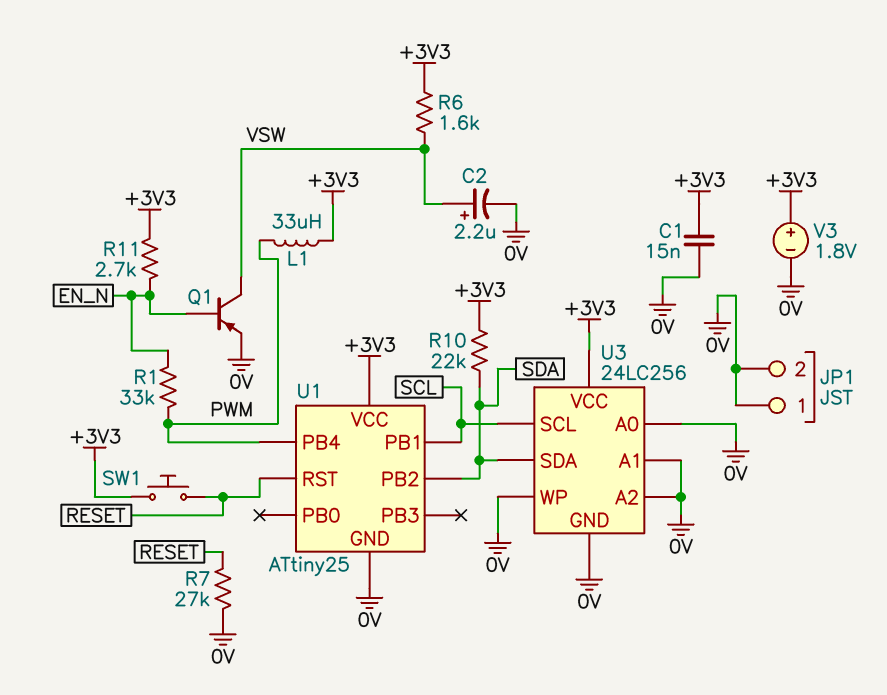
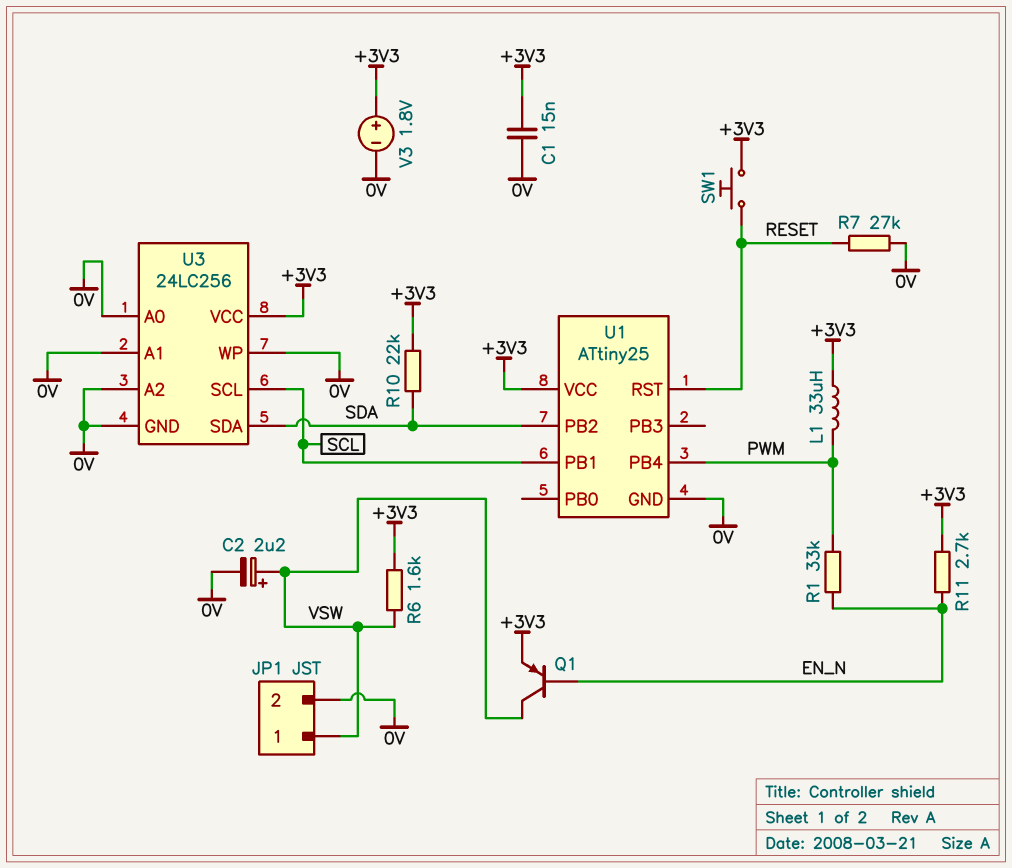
JP1 pin 1: 0V -> VSW
Q1: PNP (B EN_N, C VSW, E 0V) -> PNP (B EN_N, C VSW, E +3V3)

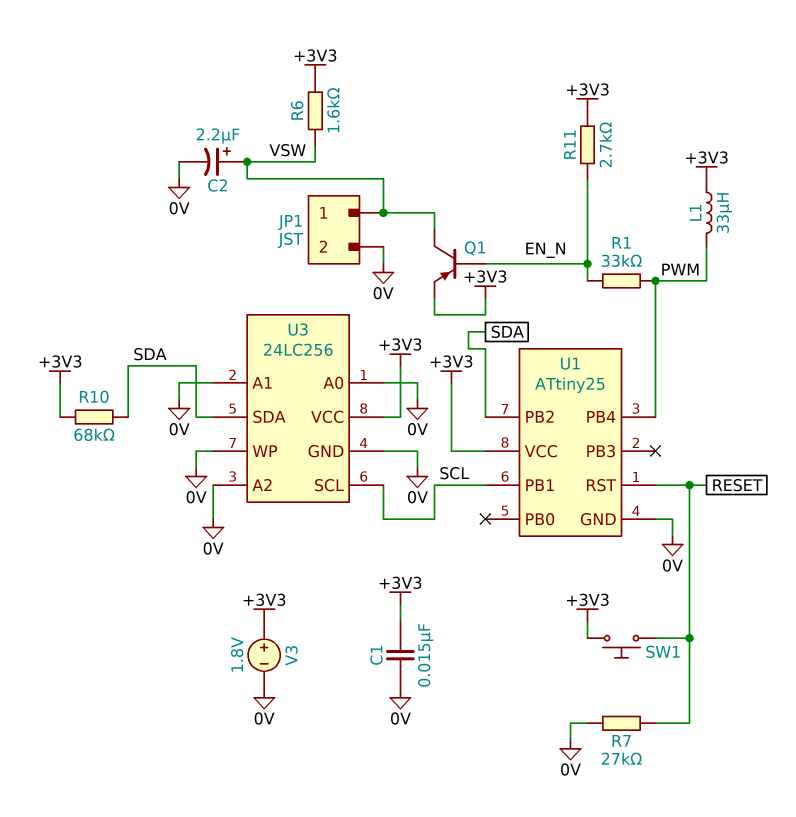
R10: 22k (+3V3, SDA) -> 68k (+3V3, SDA)

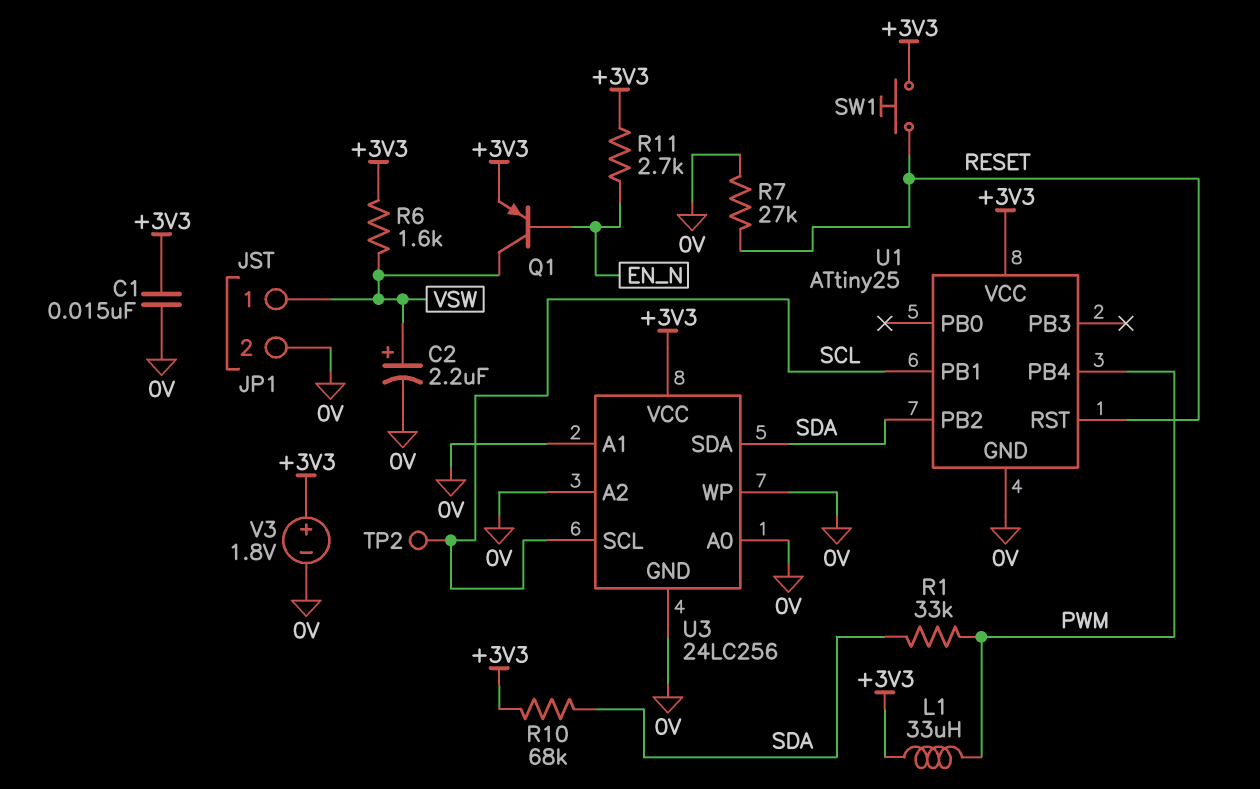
R1: 33k (EN_N, PWM) -> 33k (PWM, SDA)
TP2: none -> test point (SCL)

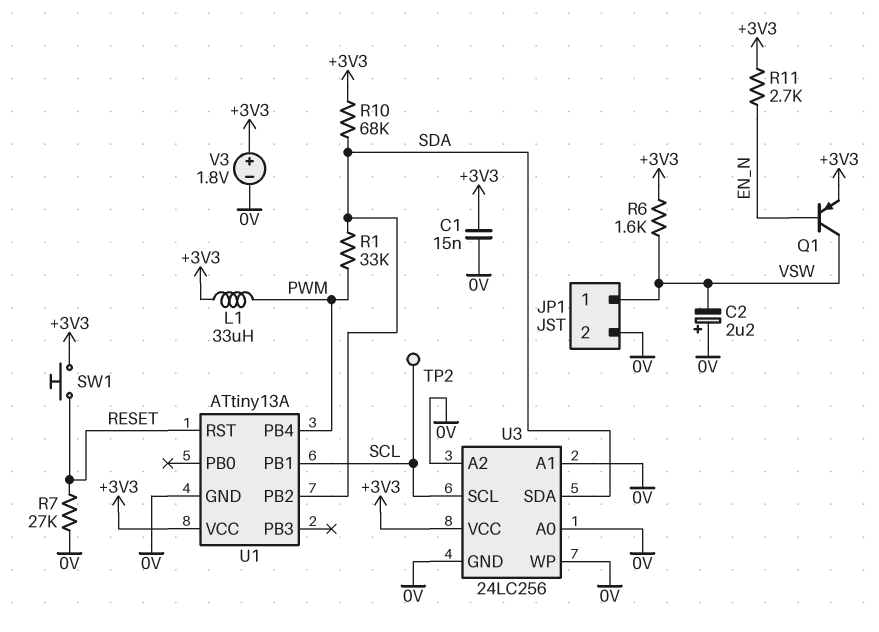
C2: 2.2uF (plus VSW, minus 0V) -> 2.2uF (plus 0V, minus VSW)
U1: ATtiny25 -> ATtiny13A

